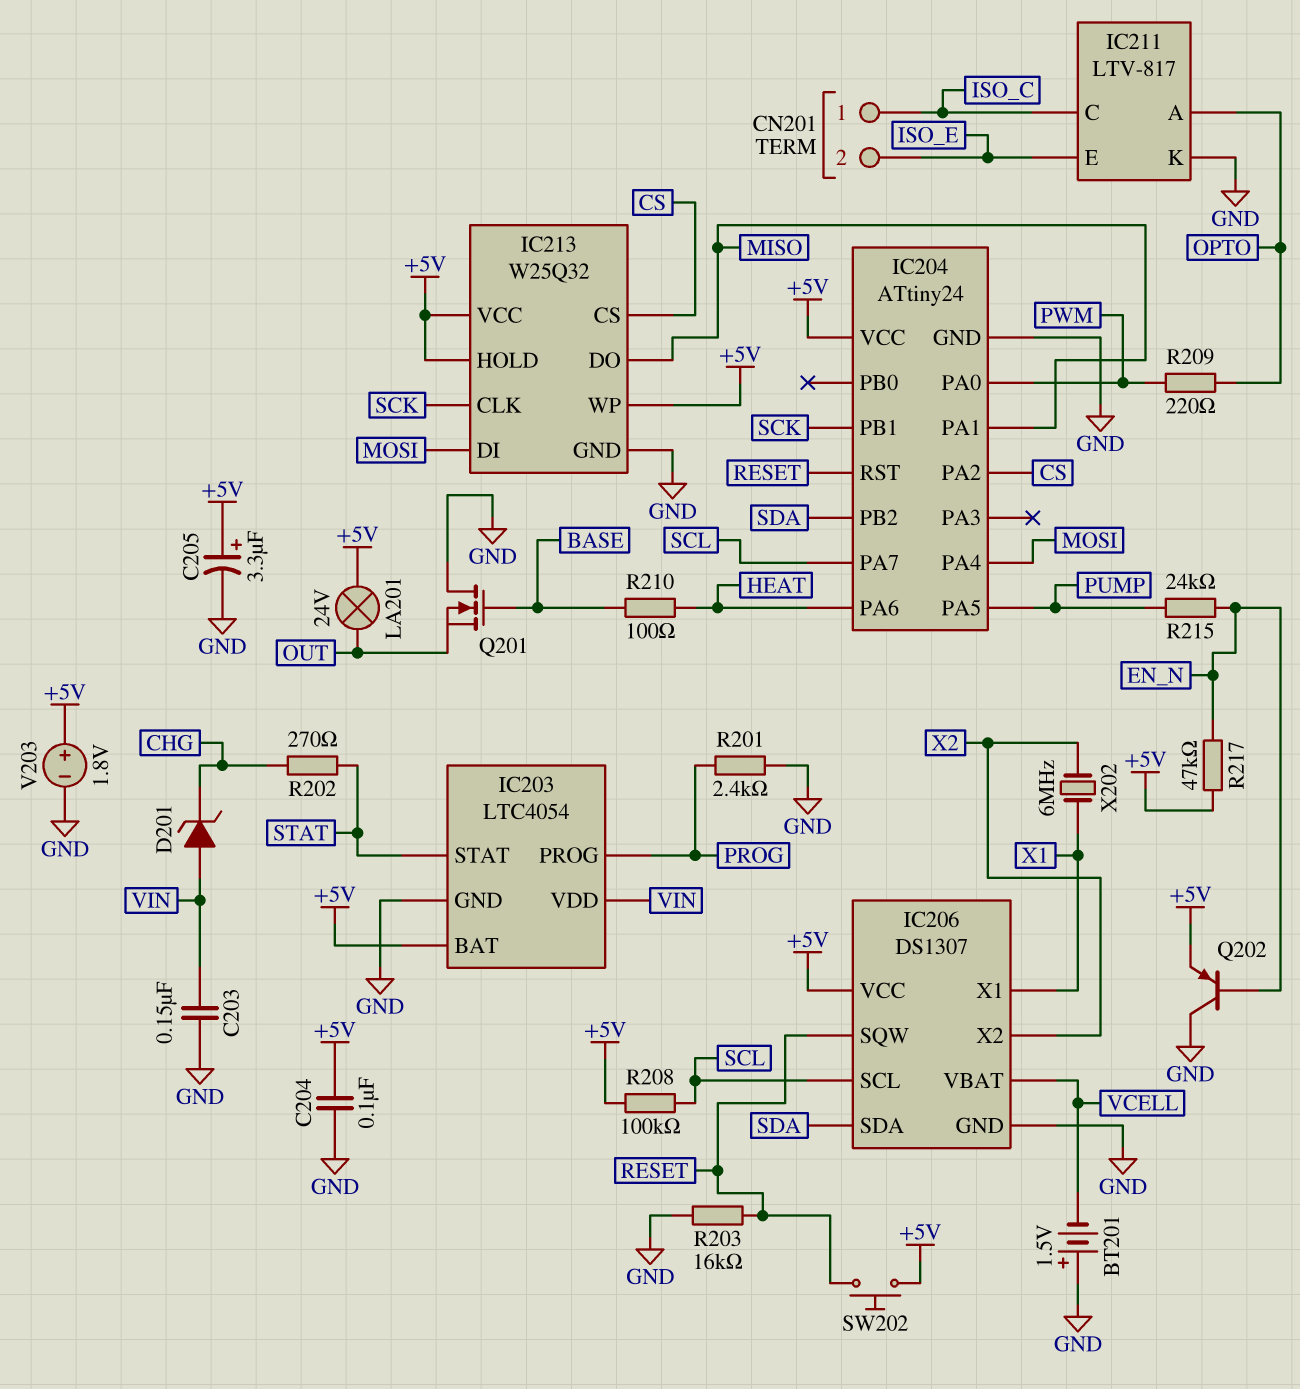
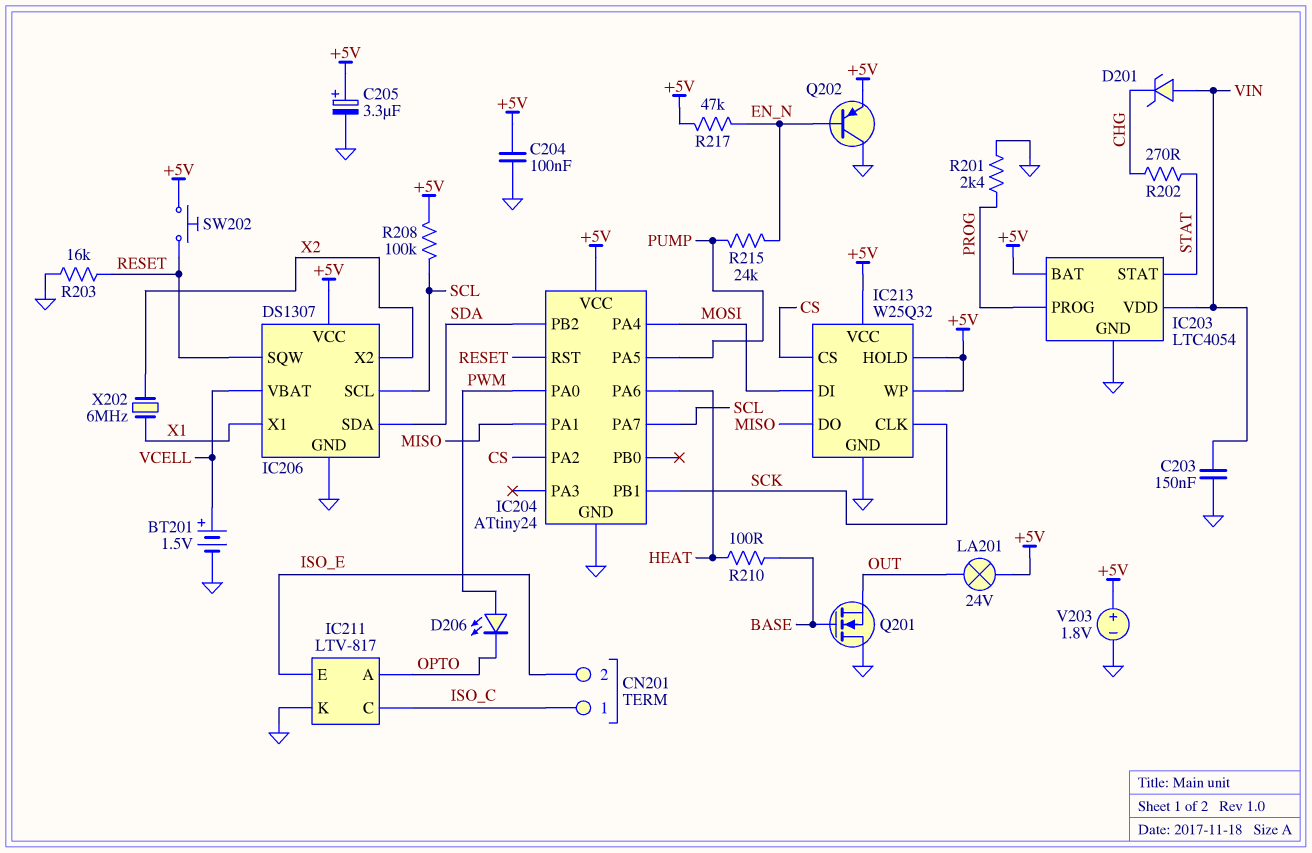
BT201: 1.5V (plus GND, minus VCELL) -> 1.5V (plus VCELL, minus GND)
D206: none -> LED (A PWM, K OPTO)
R209: 220 (OPTO, PWM) -> none

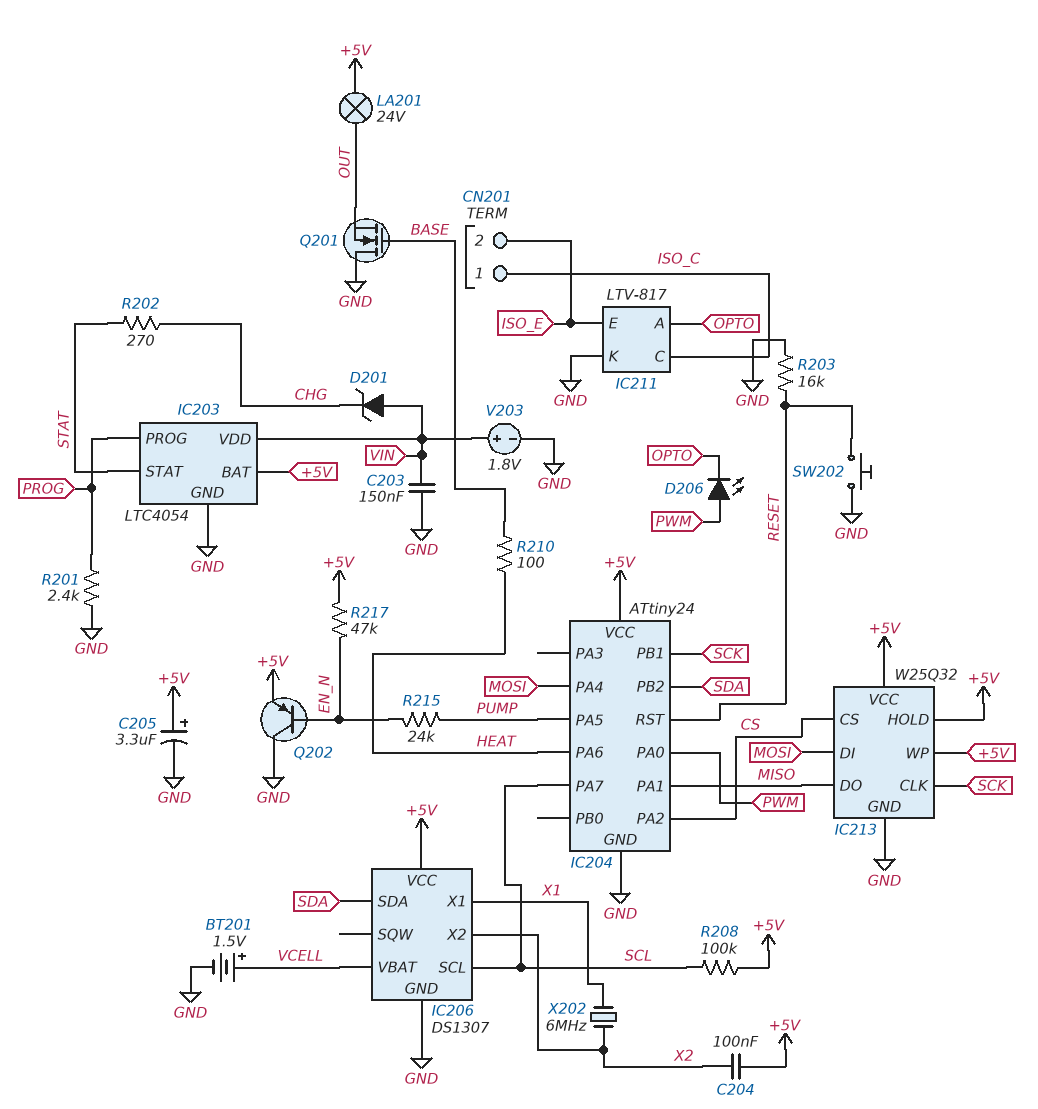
C204: 100nF (+5V, GND) -> 100nF (+5V, X2)
IC206 pin SQW: RESET -> none
SW202: button (+5V, RESET) -> button (GND, RESET)
V203: 1.8V (plus +5V, minus GND) -> 1.8V (plus VIN, minus GND)

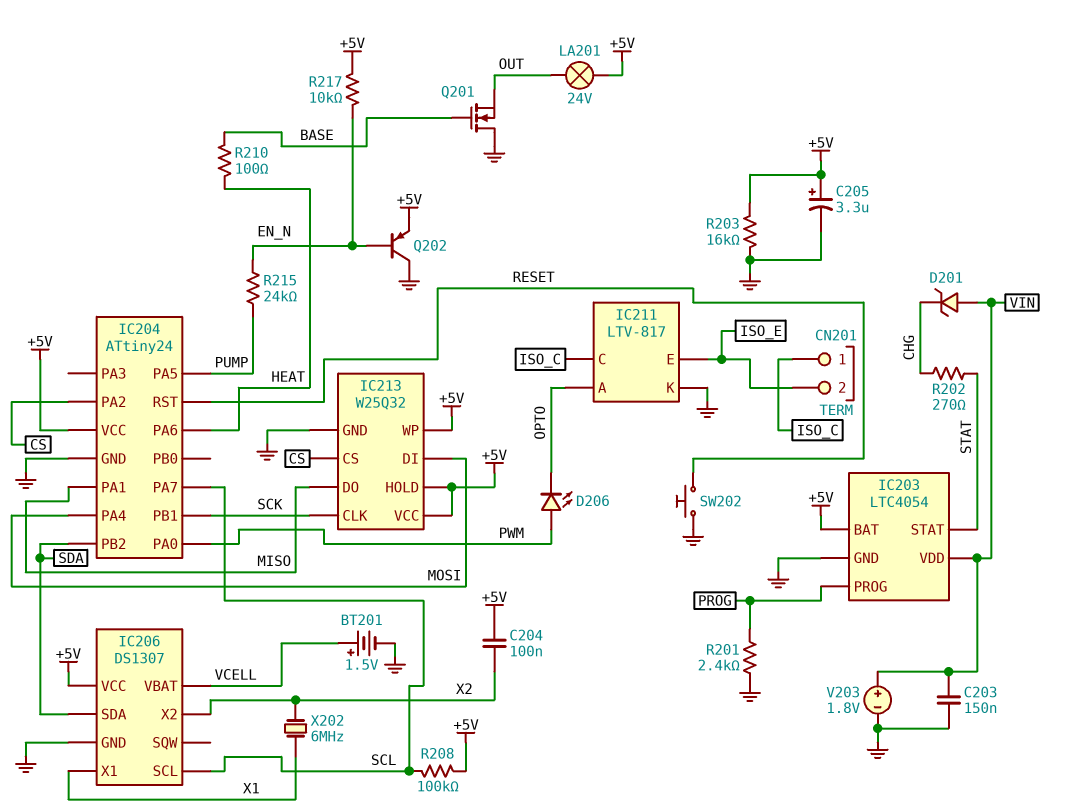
R203: 16k (GND, RESET) -> 16k (+5V, GND)
R217: 47k (+5V, EN_N) -> 10k (+5V, EN_N)

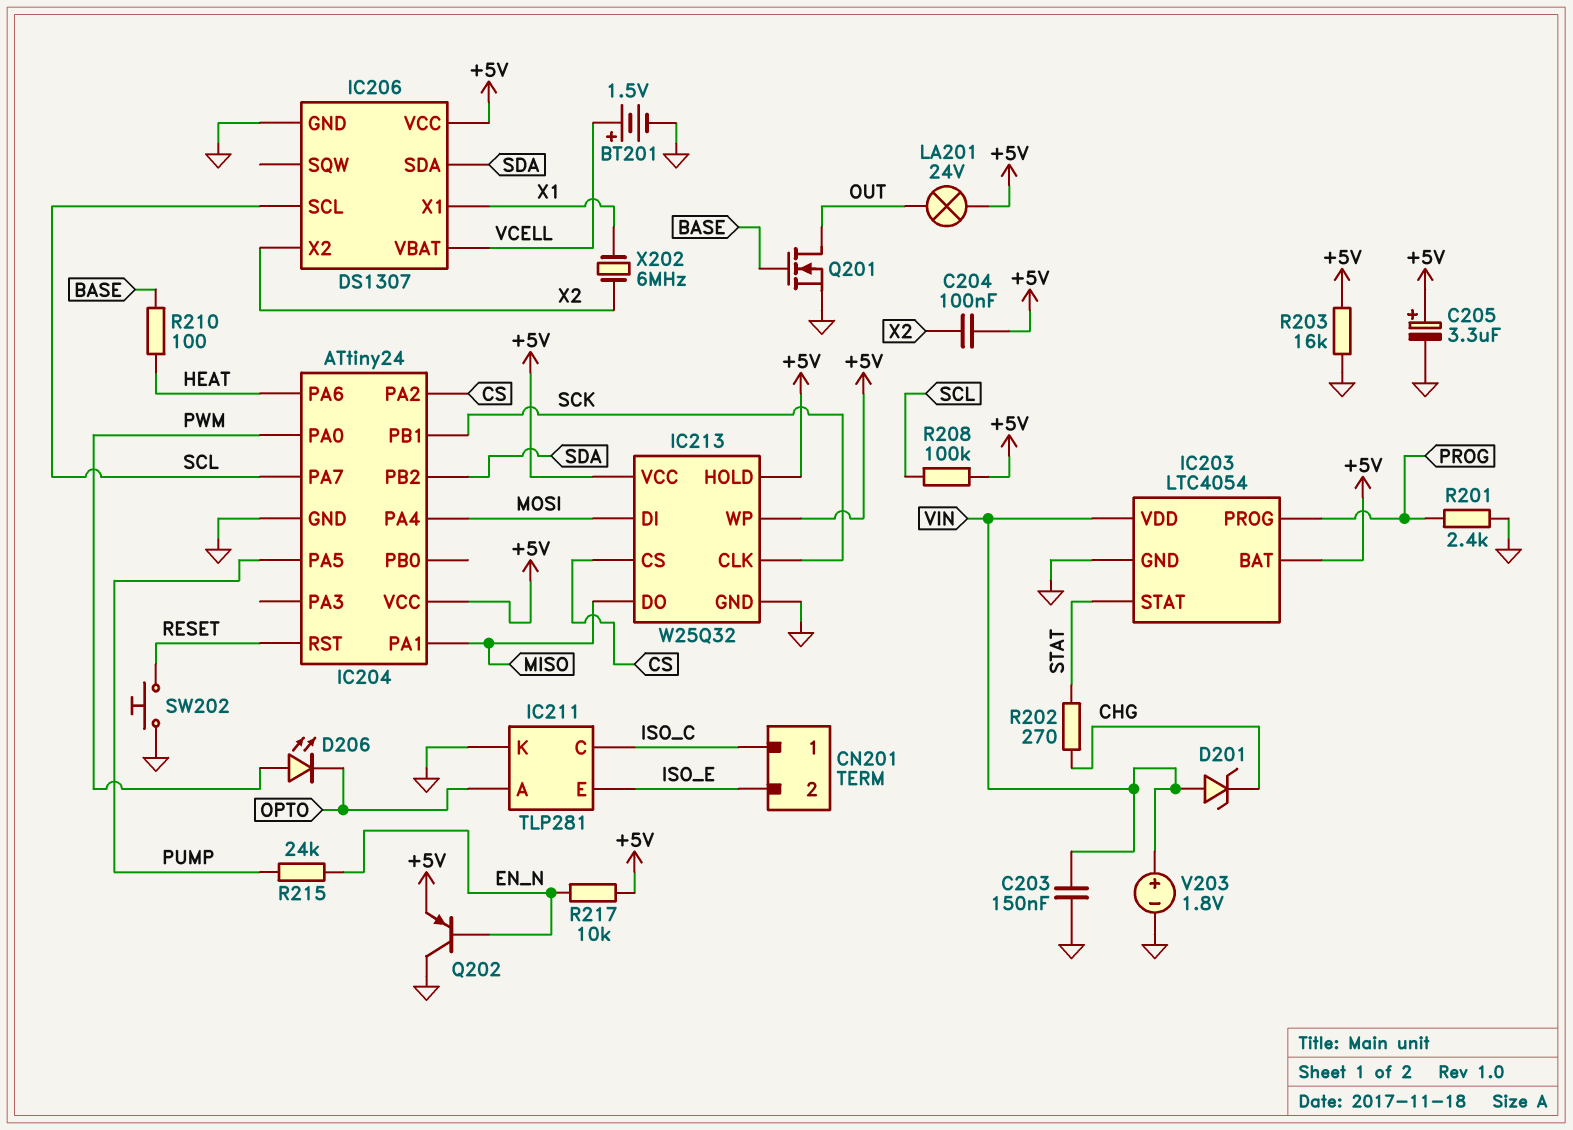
IC211: LTV-817 -> TLP281
Q201: NMOS (G BASE, D GND, S OUT) -> NMOS (G BASE, D OUT, S GND)

